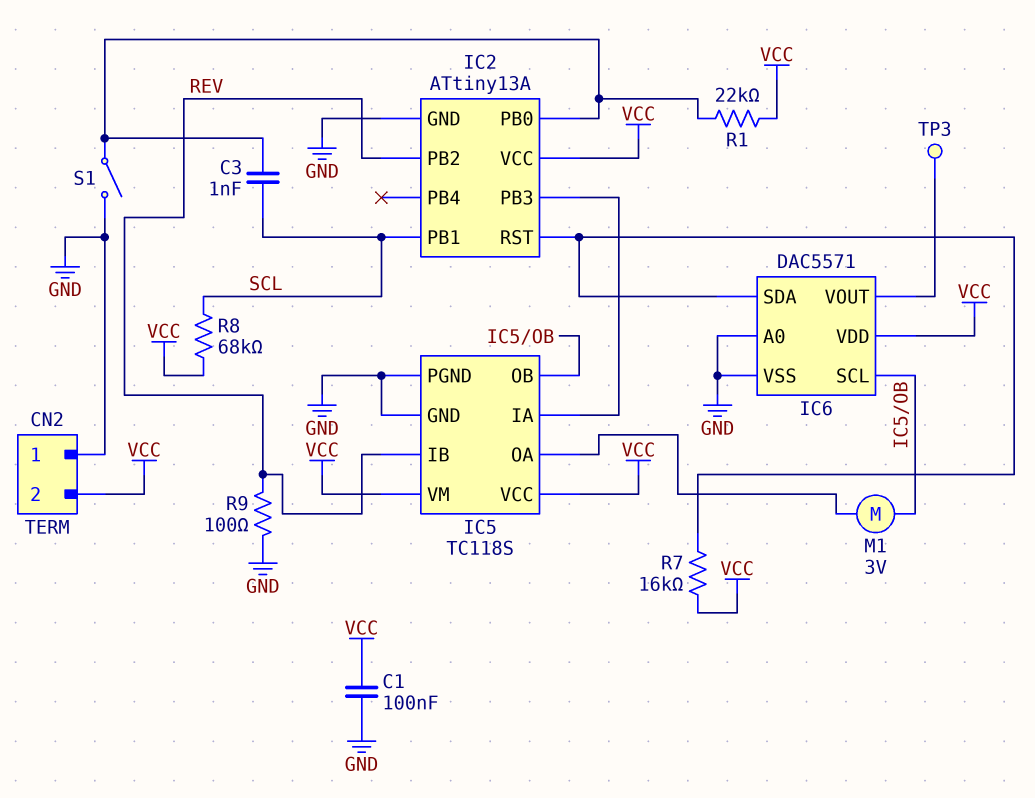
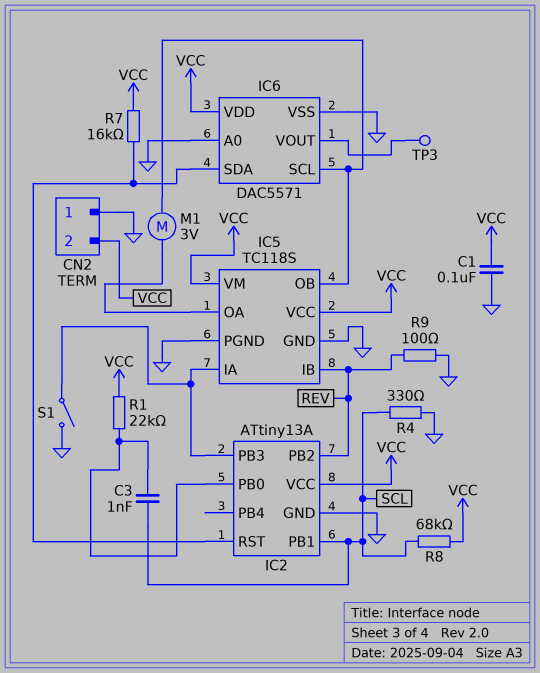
R4: none -> 330 (GND, SCL)
S1: switch (GND, IC2/PB0) -> switch (GND, IC2/PB3)

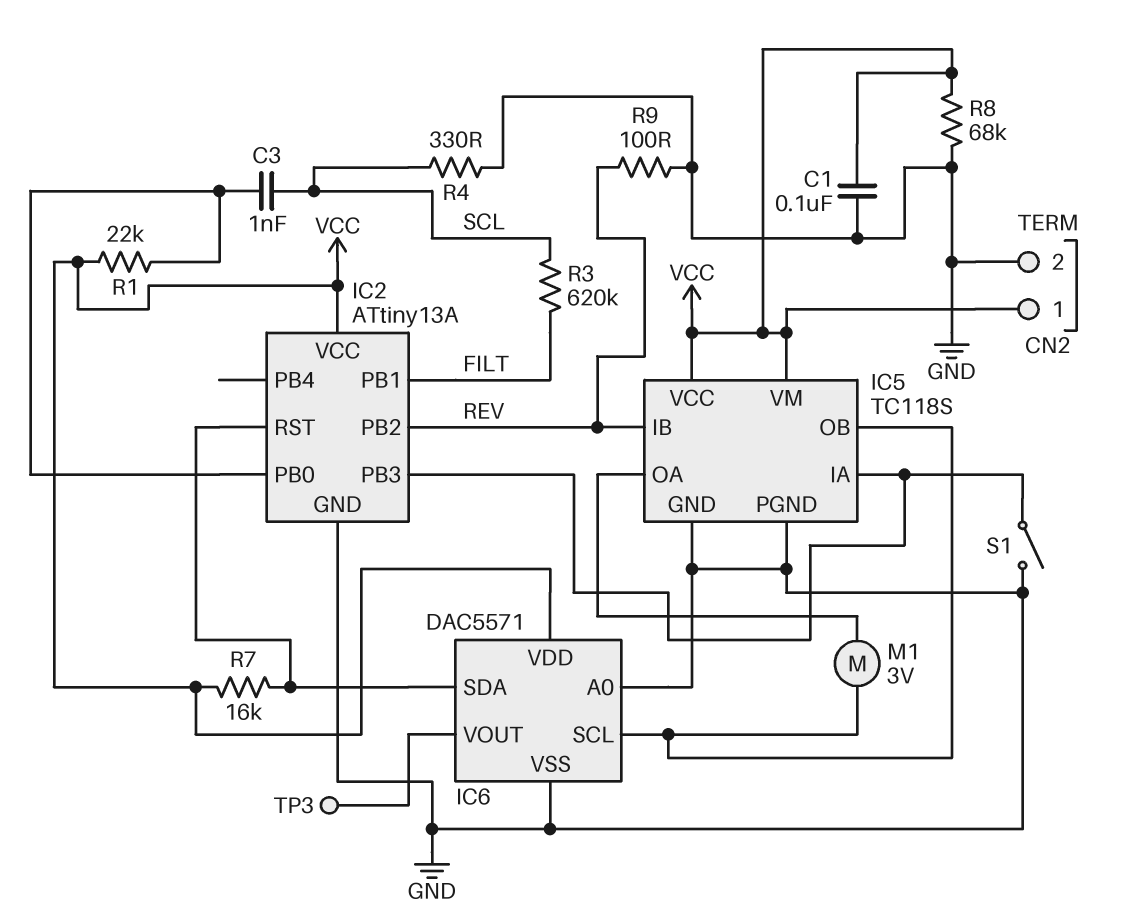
CN2 pin 1: GND -> VCC
CN2 pin 2: VCC -> GND
IC2 pin PB1: SCL -> FILT
R3: none -> 620k (FILT, SCL)
R8: 68k (SCL, VCC) -> 68k (GND, VCC)

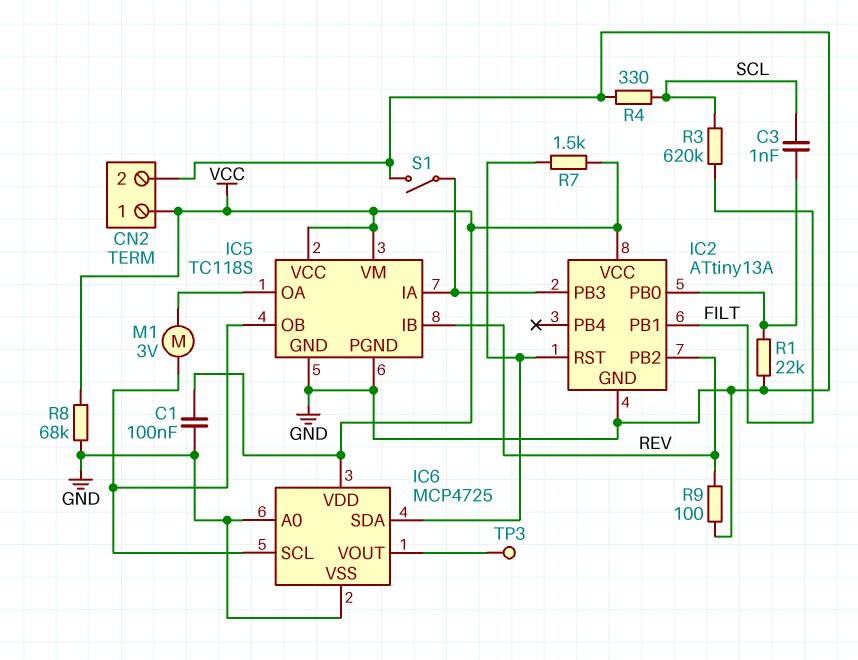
IC6: DAC5571 -> MCP4725
R1: 22k (IC2/PB0, VCC) -> 22k (GND, IC2/PB0)
R7: 16k (IC2/RST, VCC) -> 1.5k (IC2/RST, VCC)

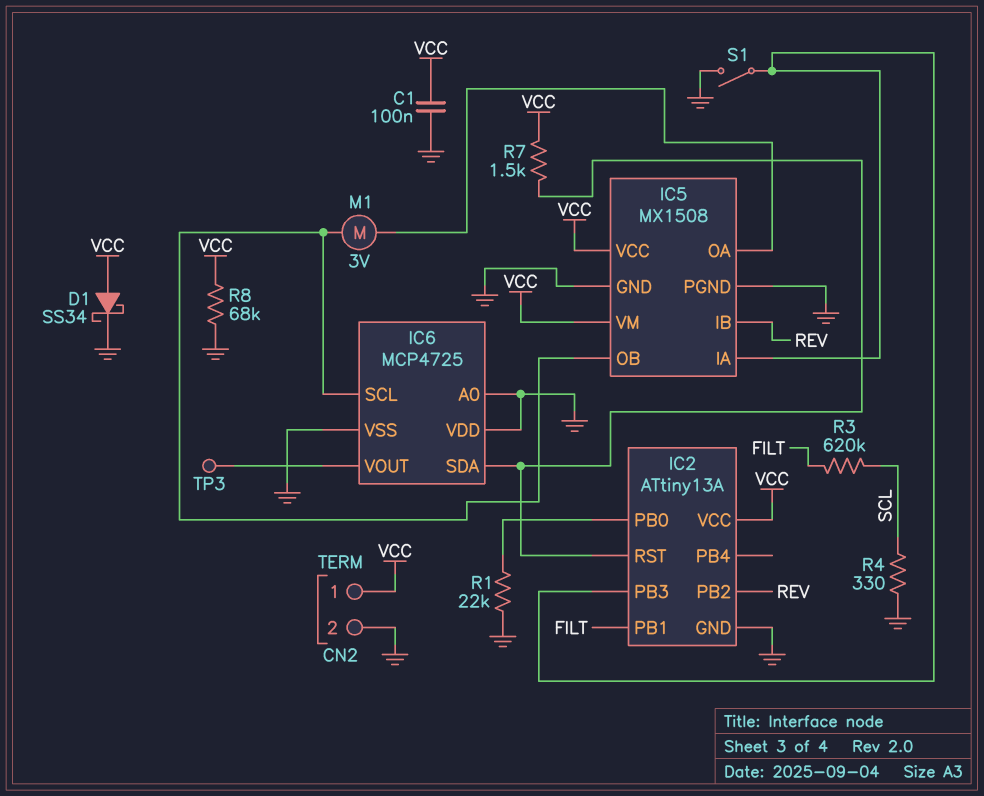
C3: 1nF (IC2/PB0, SCL) -> none
D1: none -> schottky SS34 (A VCC, K GND)
IC5: TC118S -> MX1508
IC6 pin VDD: VCC -> GND
R9: 100 (GND, REV) -> none

